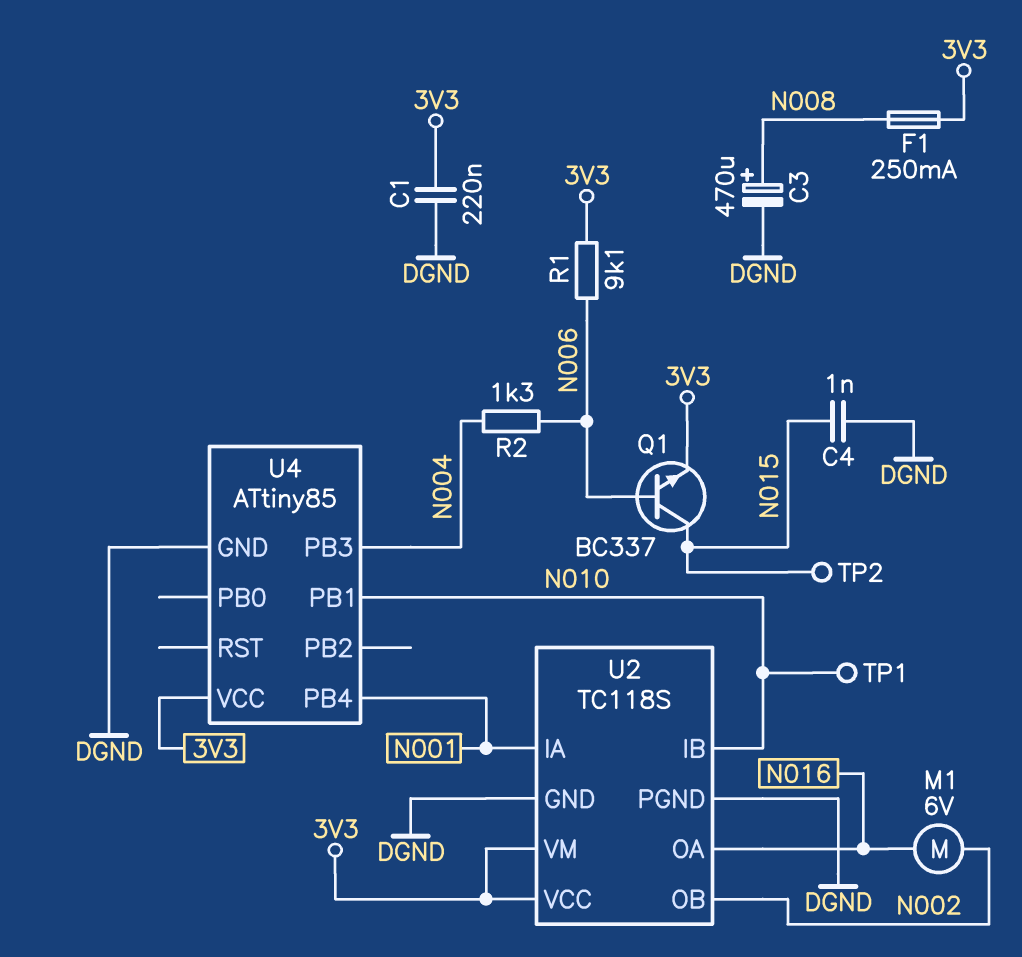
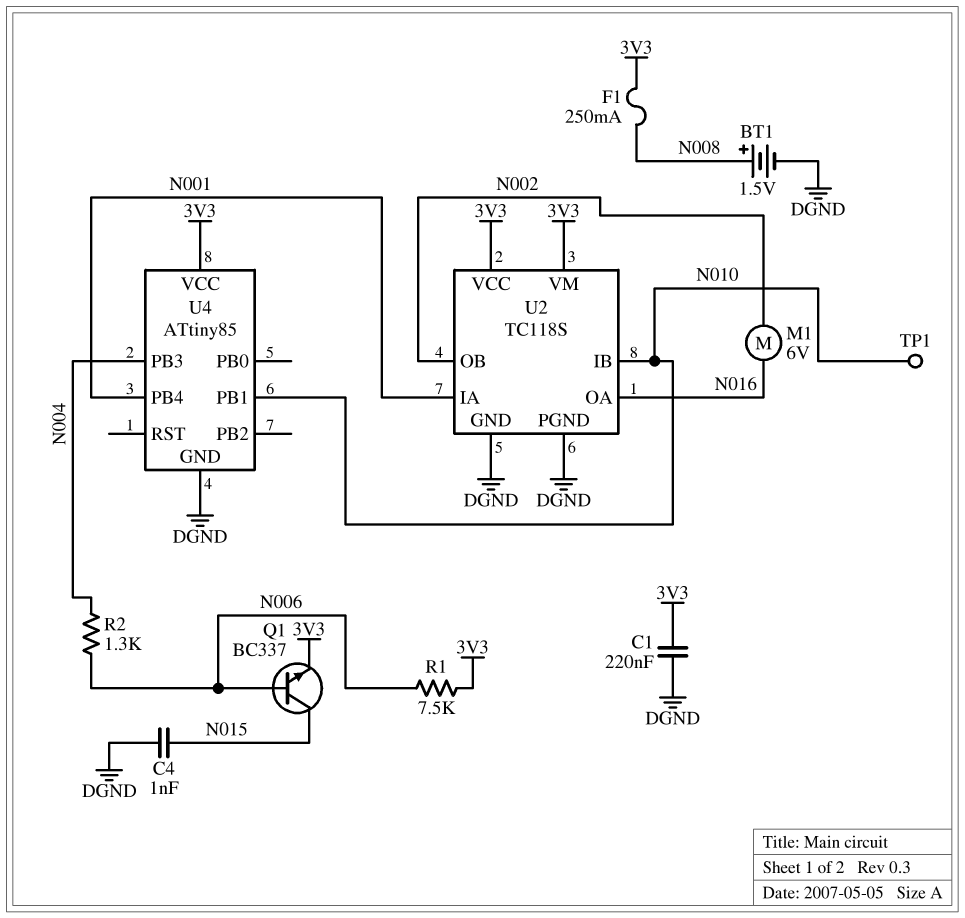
BT1: none -> 1.5V (plus N008, minus DGND)
C3: 470uF (plus N008, minus DGND) -> none
R1: 9.1k (3V3, N006) -> 7.5k (3V3, N006)
TP2: test point (N015) -> none

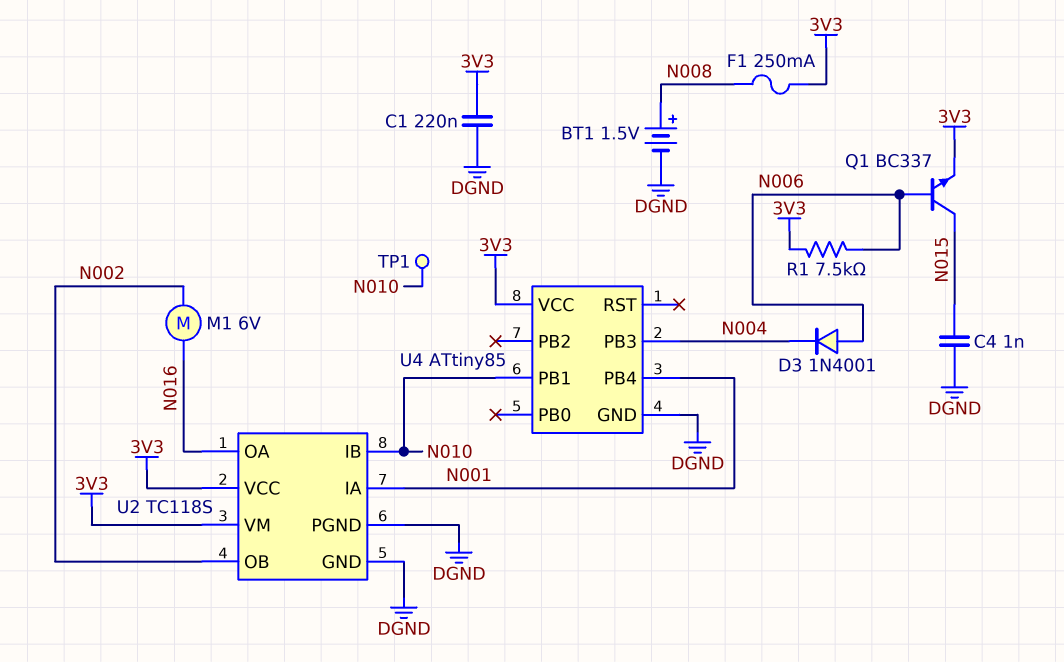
D3: none -> diode 1N4001 (A N006, K N004)
R2: 1.3k (N004, N006) -> none

